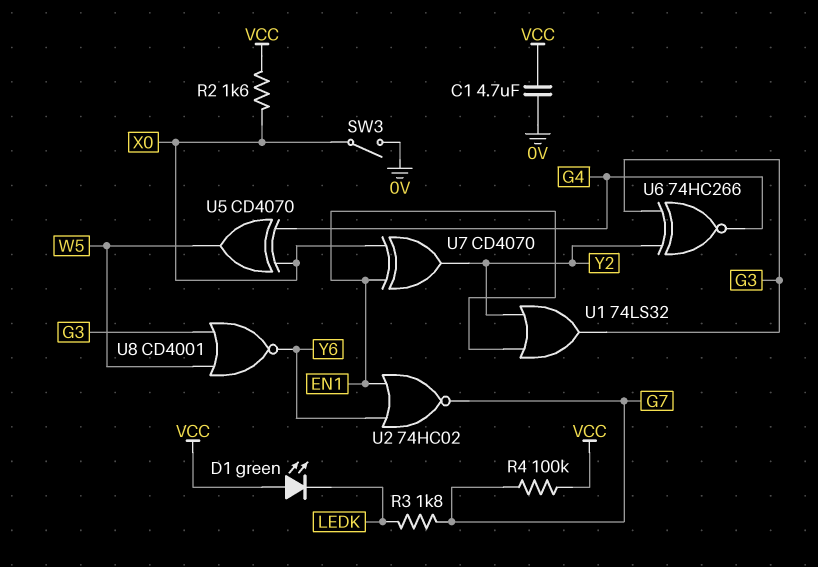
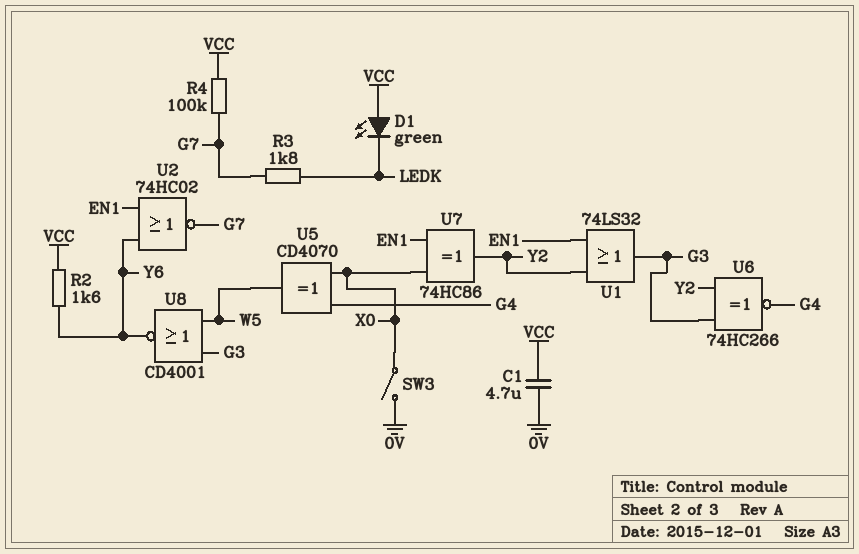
R2: 1.6k (VCC, X0) -> 1.6k (VCC, Y6)
U7: XOR CD4070 (in EN1, in X0, out Y2) -> XOR 74HC86 (in EN1, in X0, out Y2)

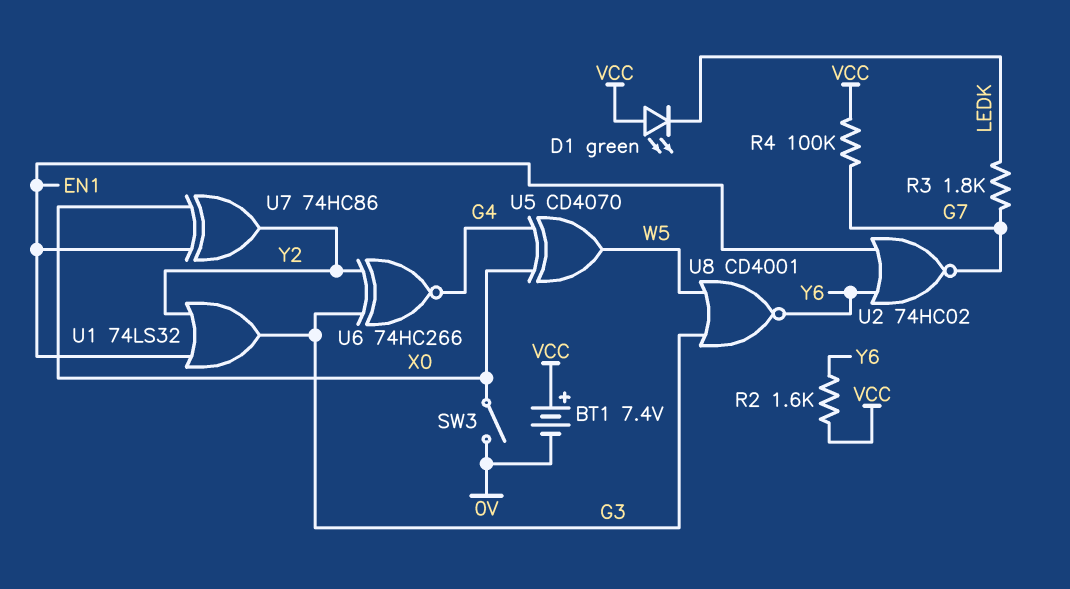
BT1: none -> 7.4V (plus VCC, minus 0V)
C1: 4.7uF (0V, VCC) -> none

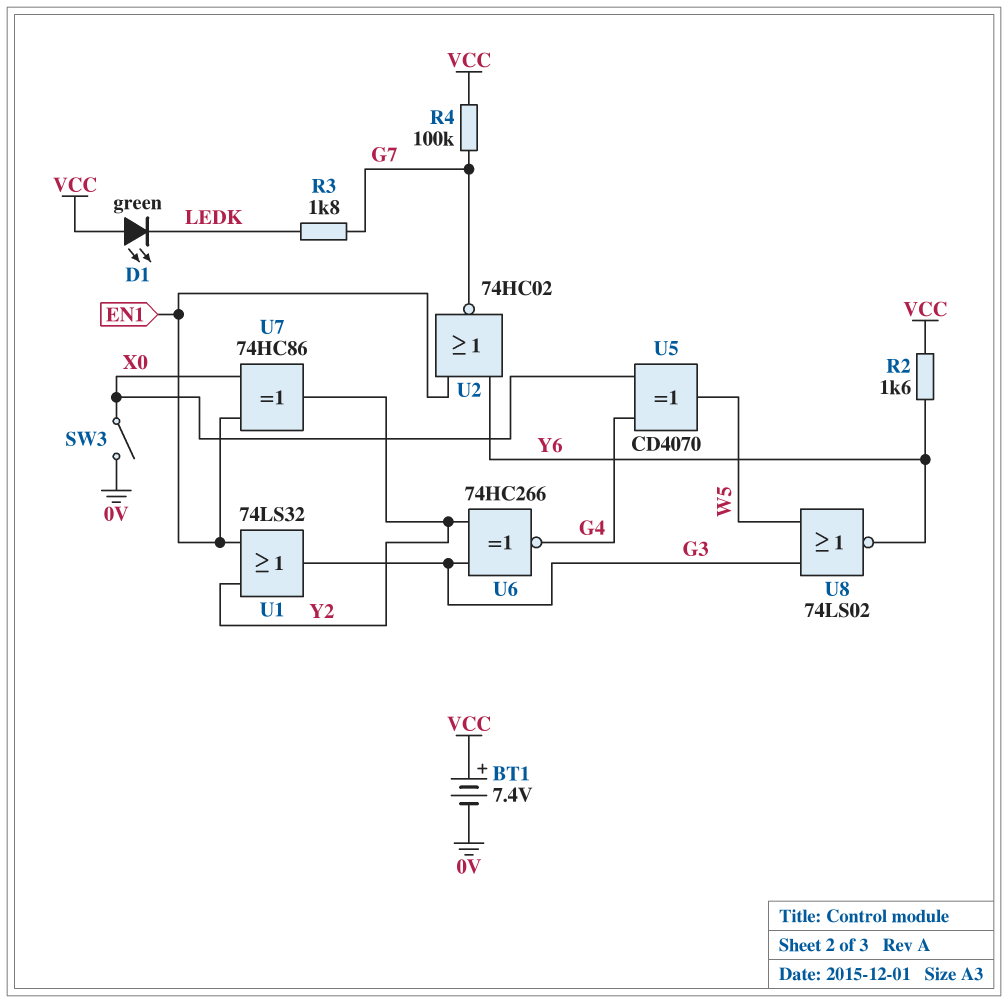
U8: NOR CD4001 (in G3, in W5, out Y6) -> NOR 74LS02 (in G3, in W5, out Y6)

